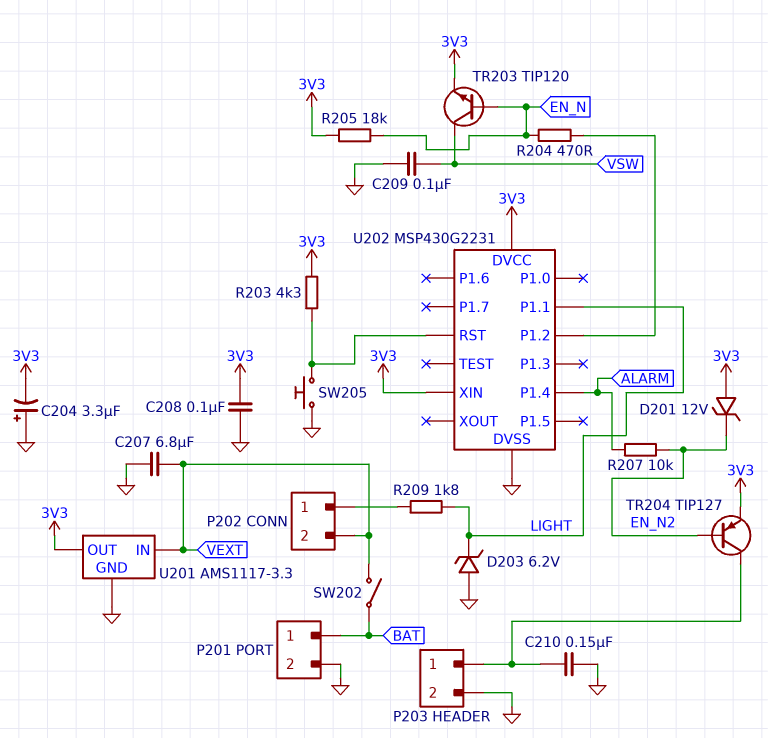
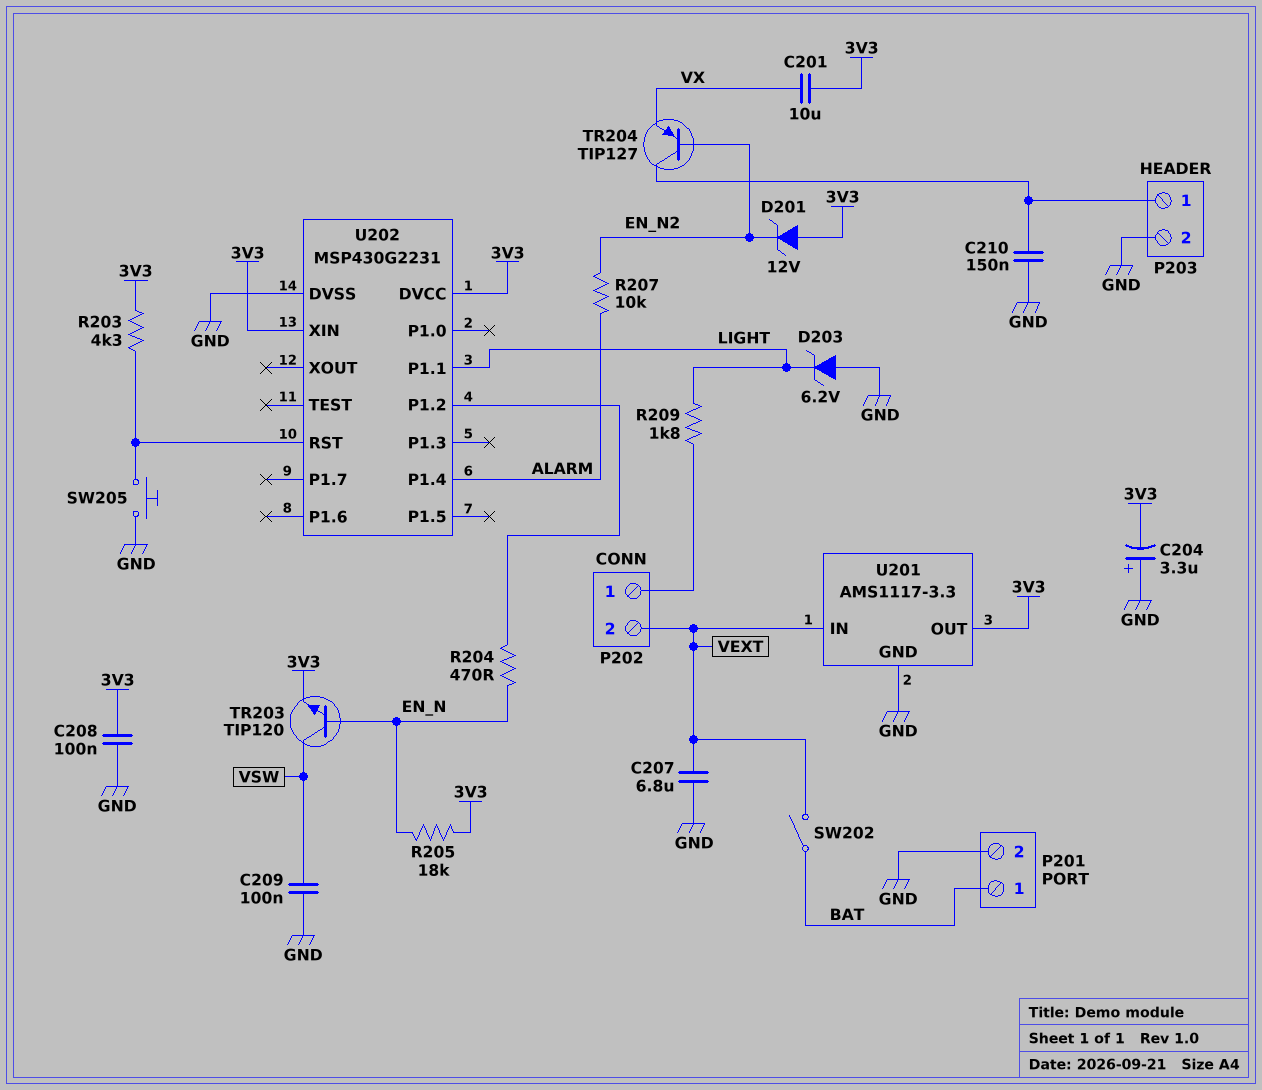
C201: none -> 10uF (3V3, VX)
TR204: PNP TIP127 (B EN_N2, C P203/1, E 3V3) -> PNP TIP127 (B EN_N2, C P203/1, E VX)

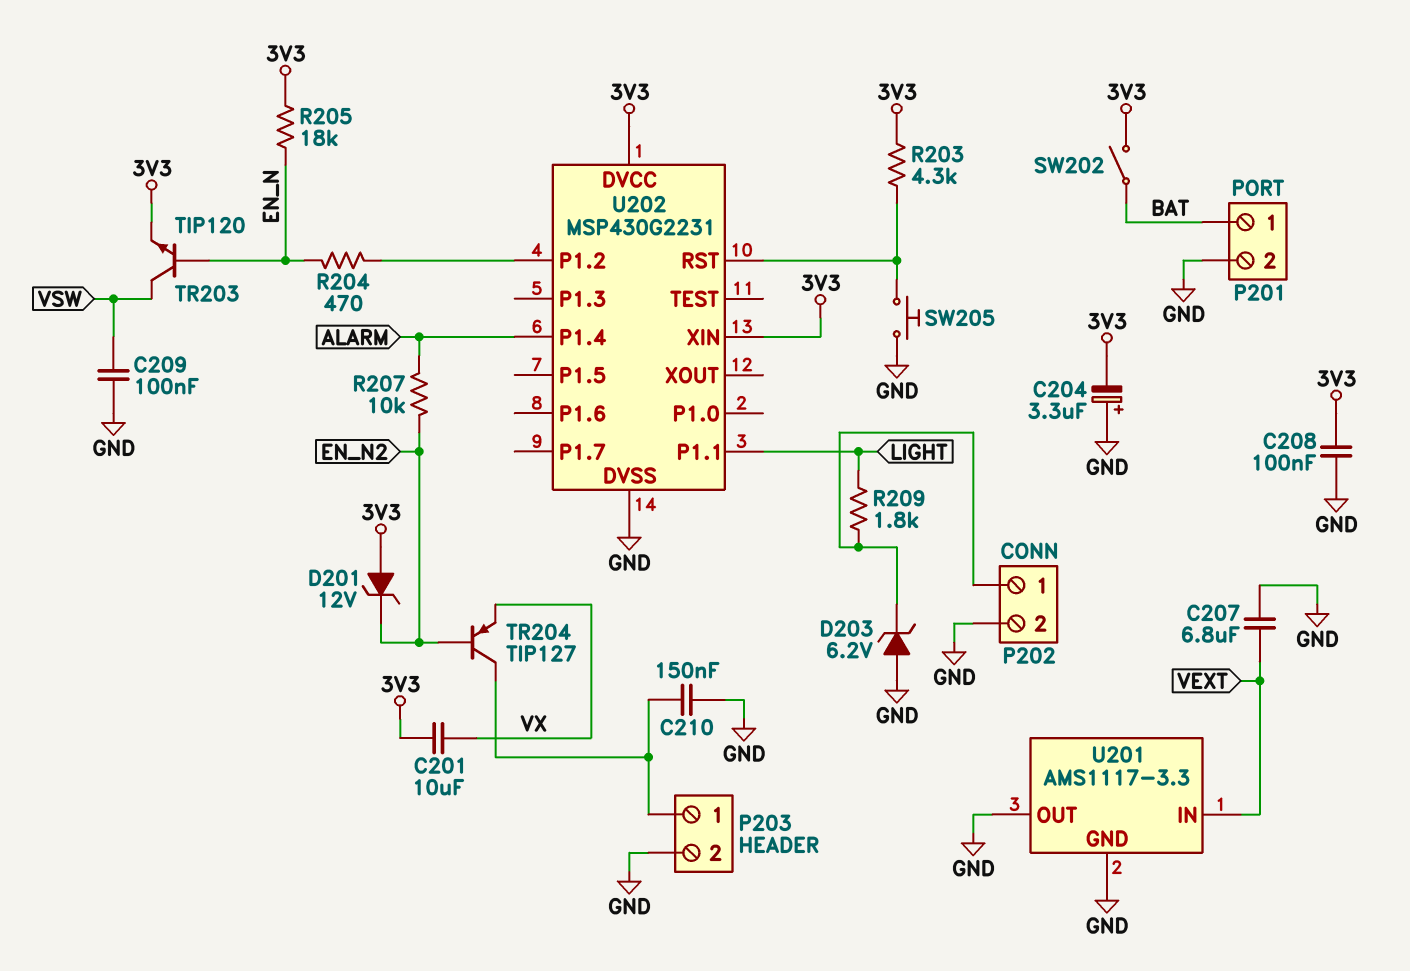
D203: zener 6.2V (A GND, K LIGHT) -> zener 6.2V (A GND, K P202/1)
P202 pin 2: VEXT -> GND
SW202: switch (BAT, VEXT) -> switch (3V3, BAT)
U201 pin OUT: 3V3 -> GND

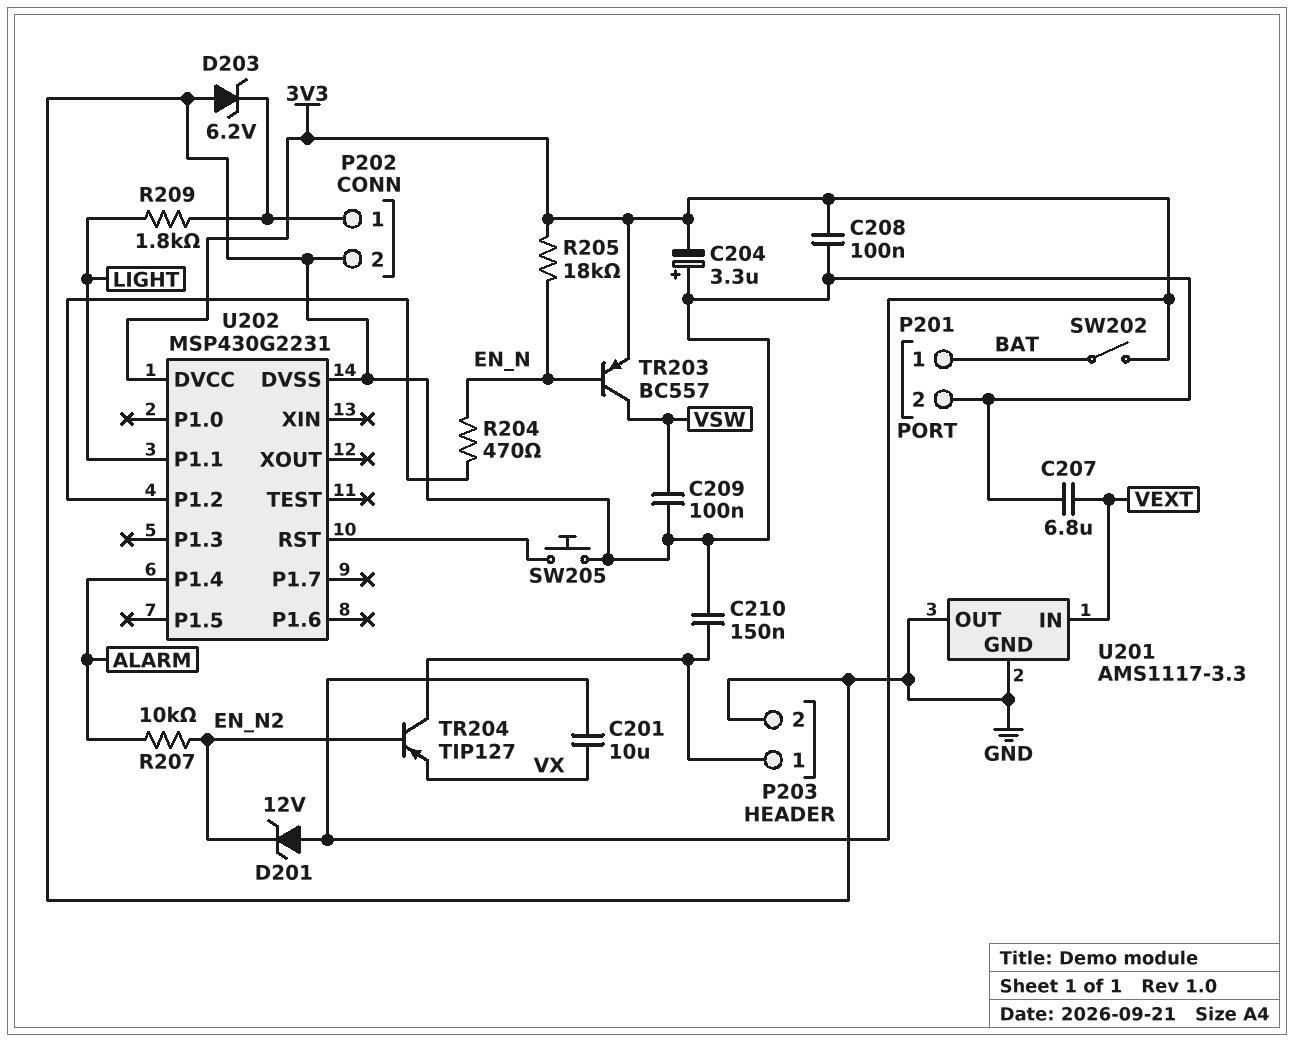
R203: 4.3k (3V3, U202/RST) -> none
TR203: NPN TIP120 (B EN_N, C VSW, E 3V3) -> PNP BC557 (B EN_N, C VSW, E 3V3)
U202 pin XIN: 3V3 -> none

